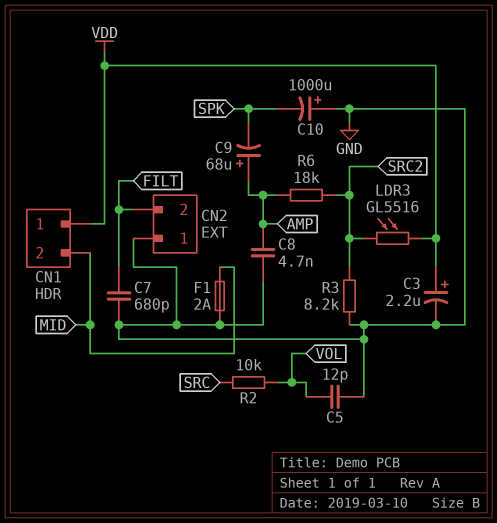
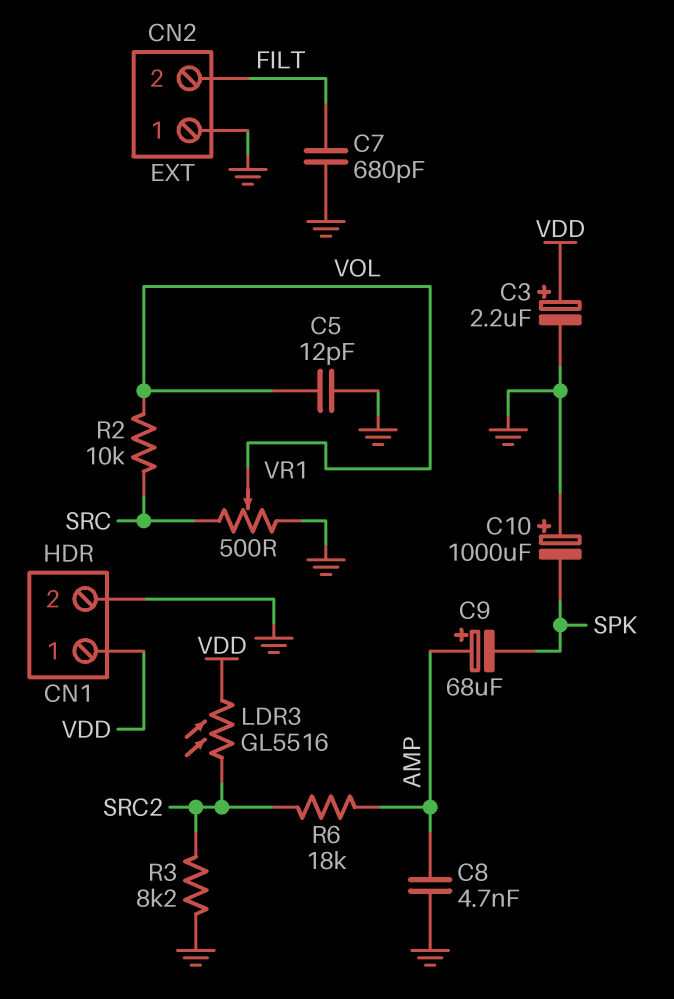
CN1 pin 2: MID -> GND
F1: 2A (GND, MID) -> none
VR1: none -> 500 (GND, SRC, wiper VOL)

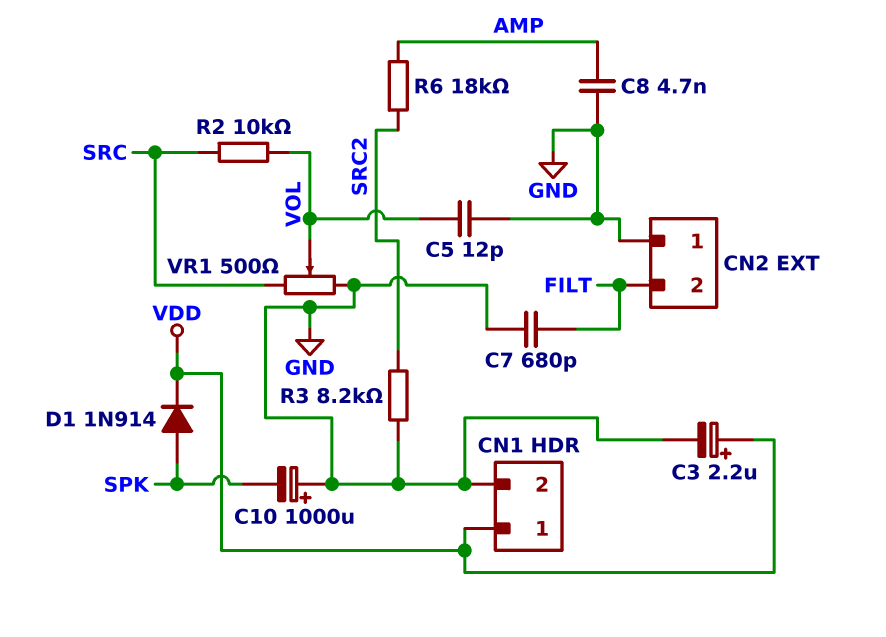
C9: 68uF (plus AMP, minus SPK) -> none
D1: none -> diode 1N914 (A SPK, K VDD)
LDR3: GL5516 (SRC2, VDD) -> none

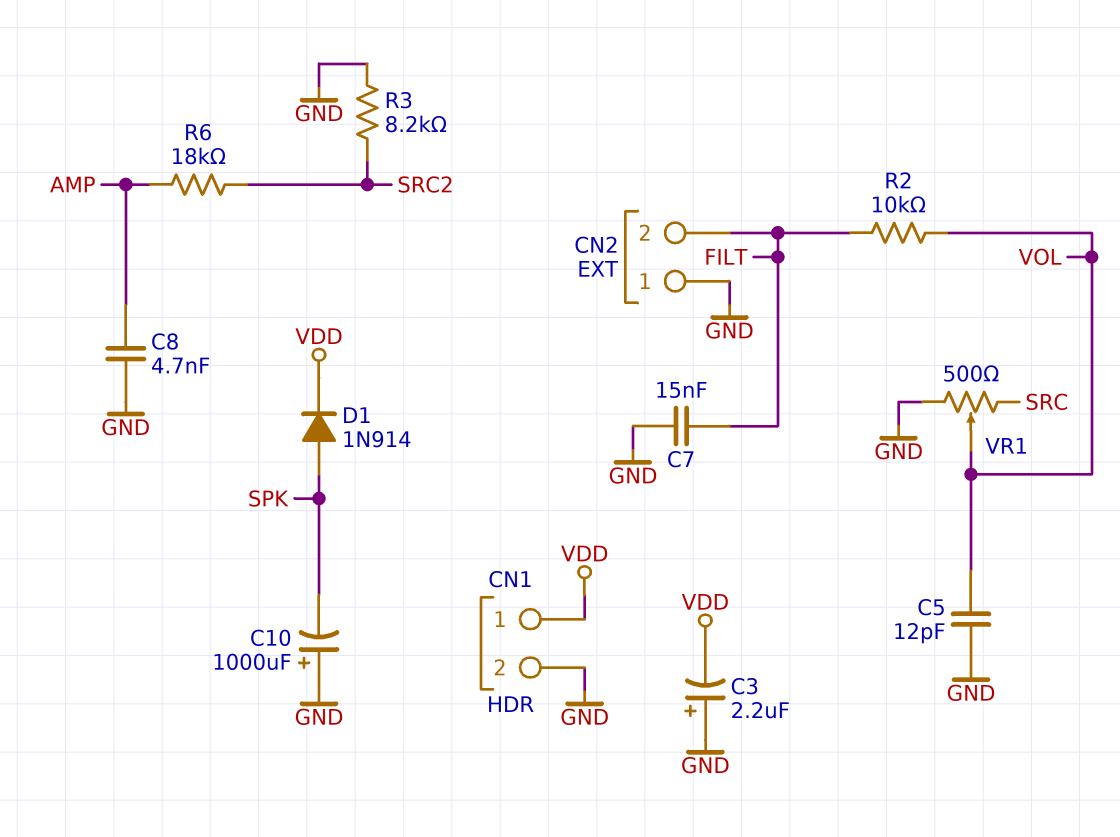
C3: 2.2uF (plus VDD, minus GND) -> 2.2uF (plus GND, minus VDD)
C7: 680pF (FILT, GND) -> 15nF (FILT, GND)
R2: 10k (SRC, VOL) -> 10k (FILT, VOL)

